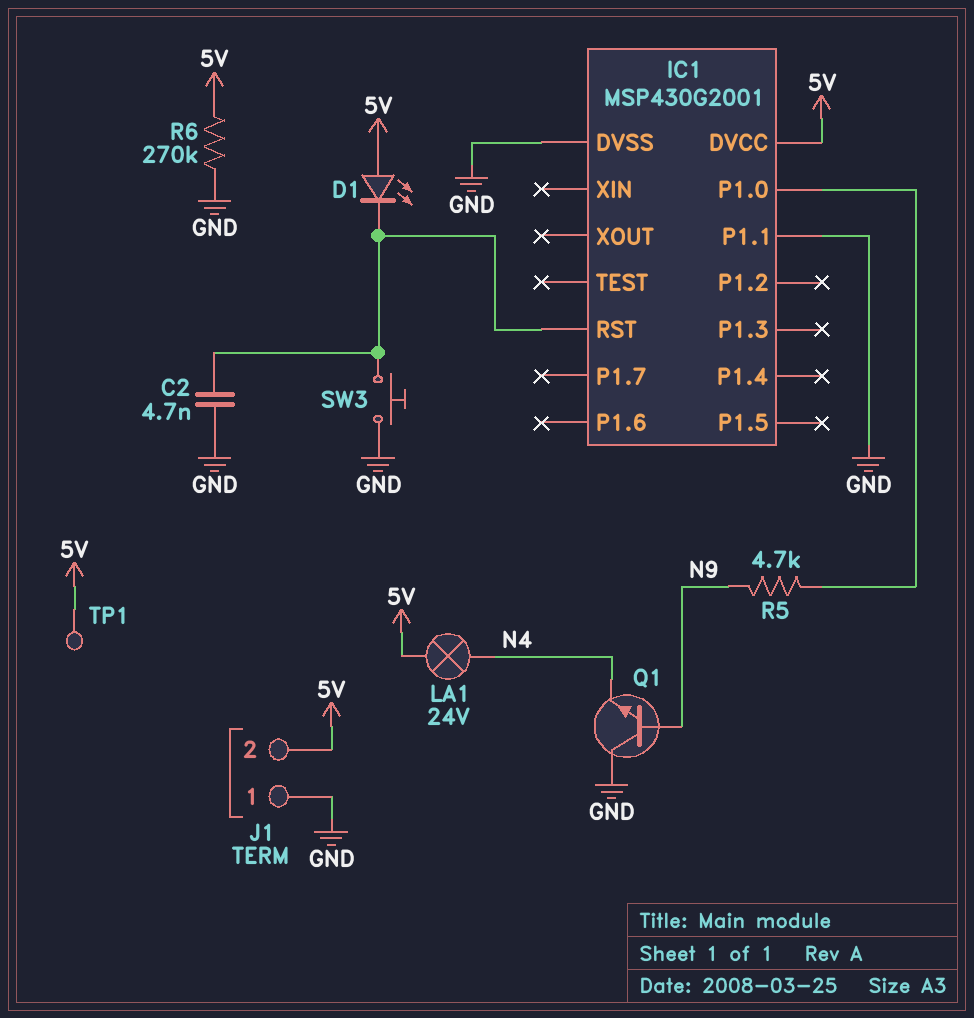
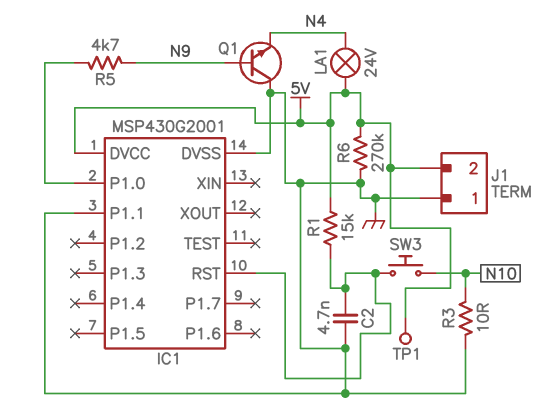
D1: LED (A 5V, K IC1/RST) -> none
R1: none -> 15k (5V, IC1/RST)
R3: none -> 10 (GND, N10)
SW3: button (GND, IC1/RST) -> button (IC1/RST, N10)

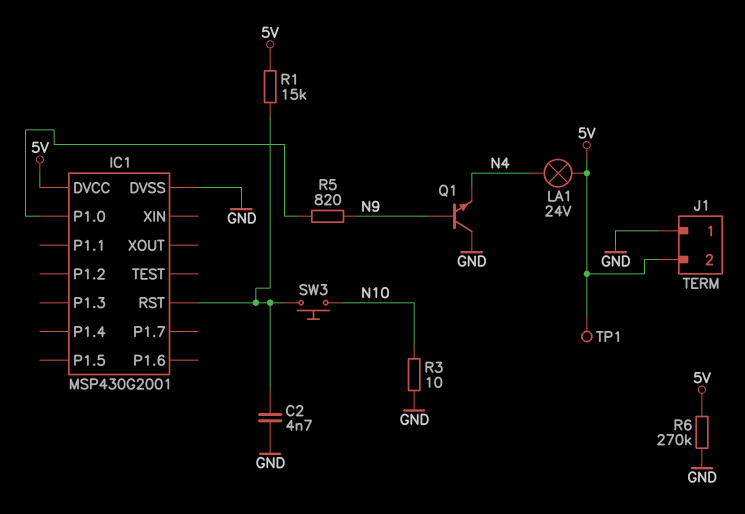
IC1 pin P1.1: GND -> none
R5: 4.7k (IC1/P1.0, N9) -> 820 (IC1/P1.0, N9)

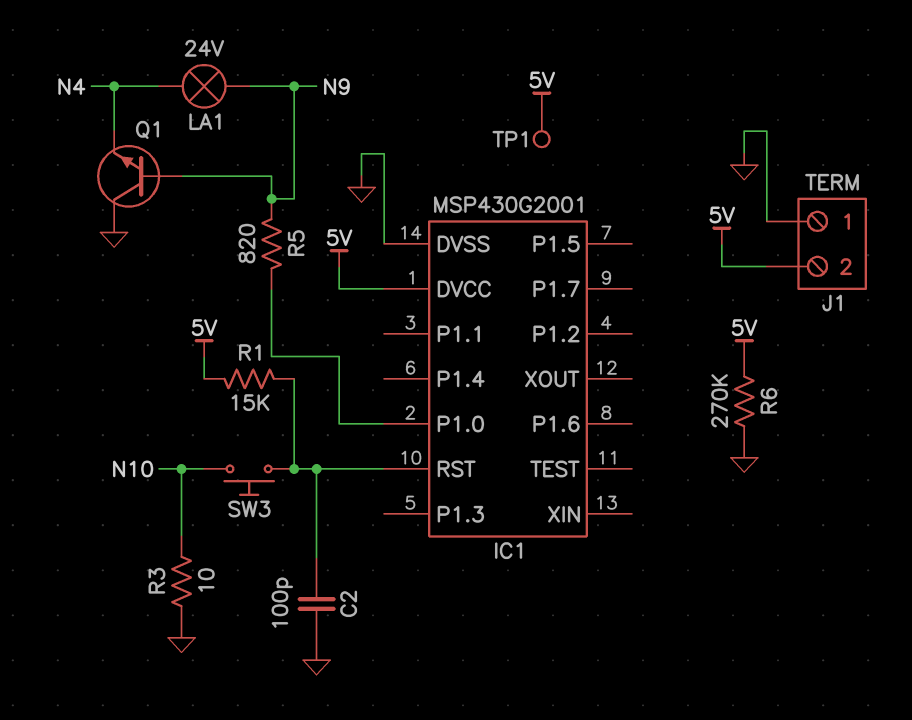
C2: 4.7nF (GND, IC1/RST) -> 100pF (GND, IC1/RST)
LA1: lamp 24V (5V, N4) -> lamp 24V (N4, N9)

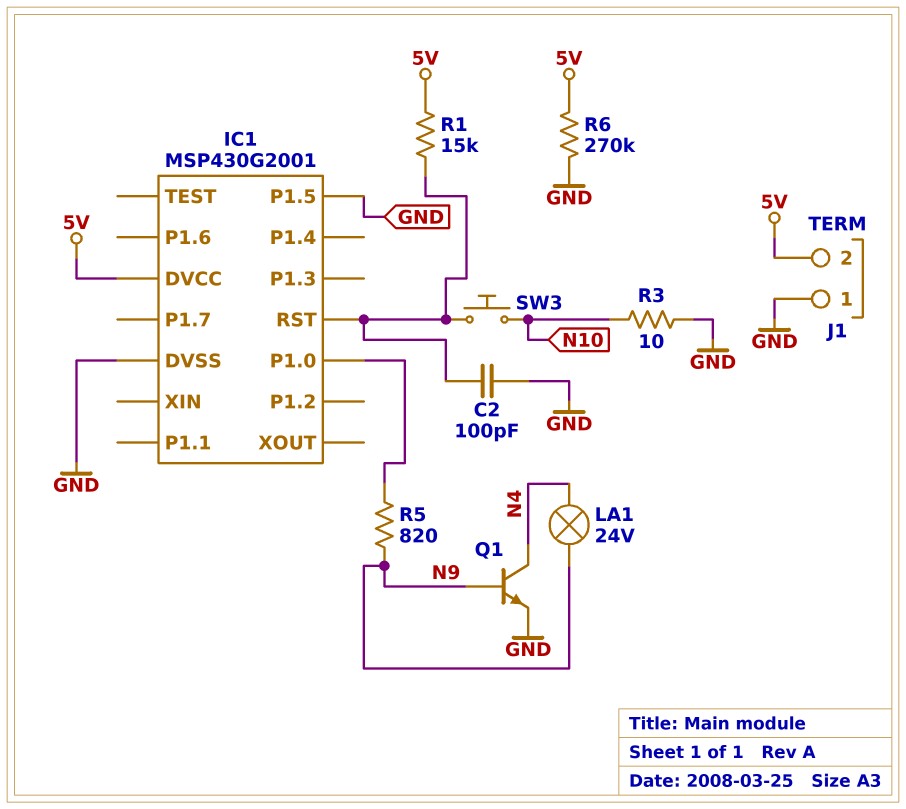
IC1 pin P1.5: none -> GND
Q1: NPN (B N9, C GND, E N4) -> NPN (B N9, C N4, E GND)
TP1: test point (5V) -> none

